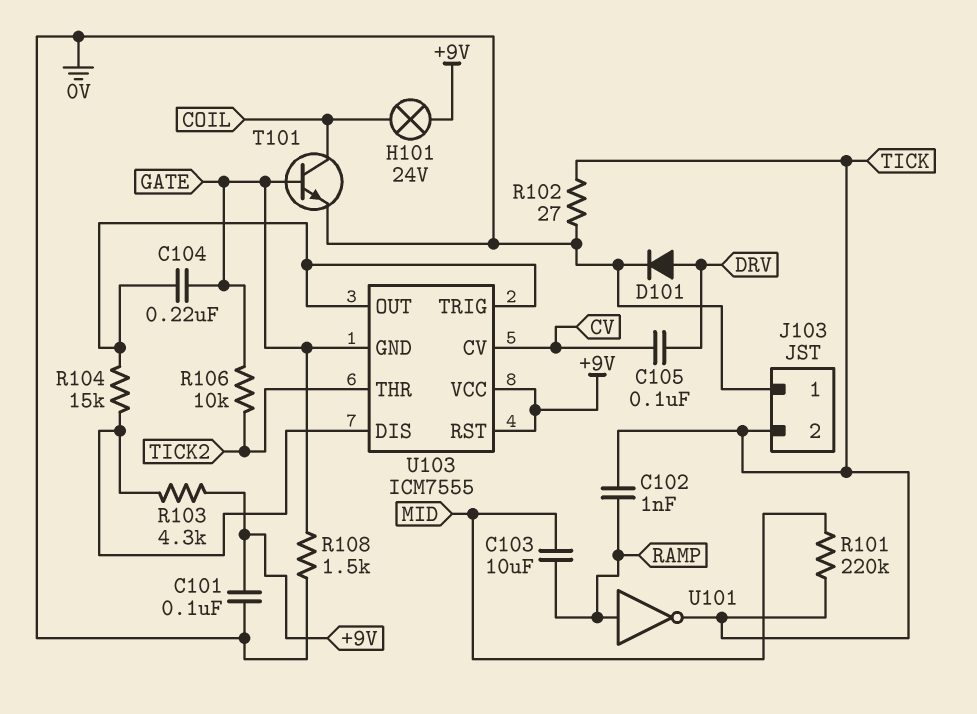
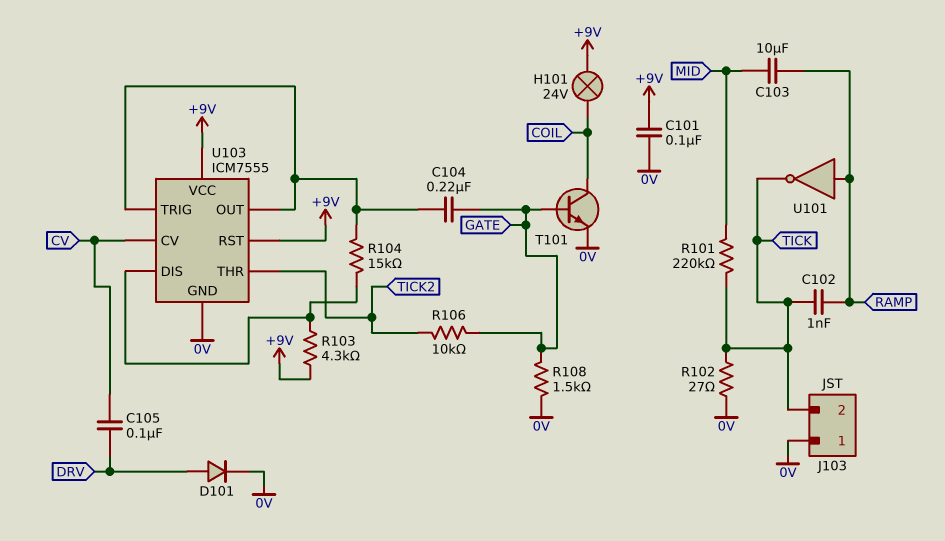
U103 pin GND: GATE -> 0V

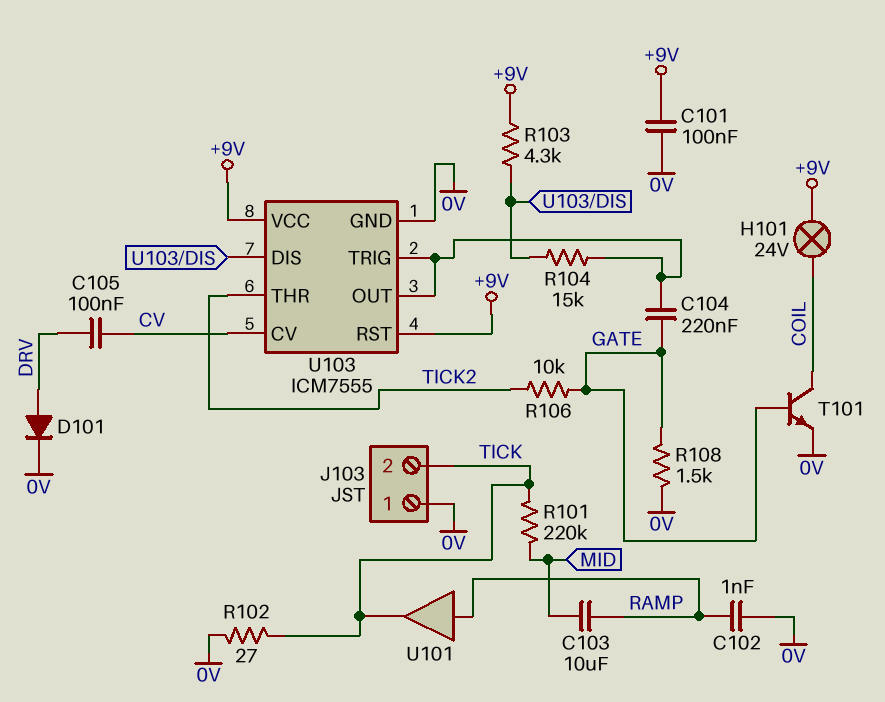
C102: 1nF (RAMP, TICK) -> 1nF (0V, RAMP)
U101: NOT (in RAMP, out TICK) -> buffer (in RAMP, out TICK)

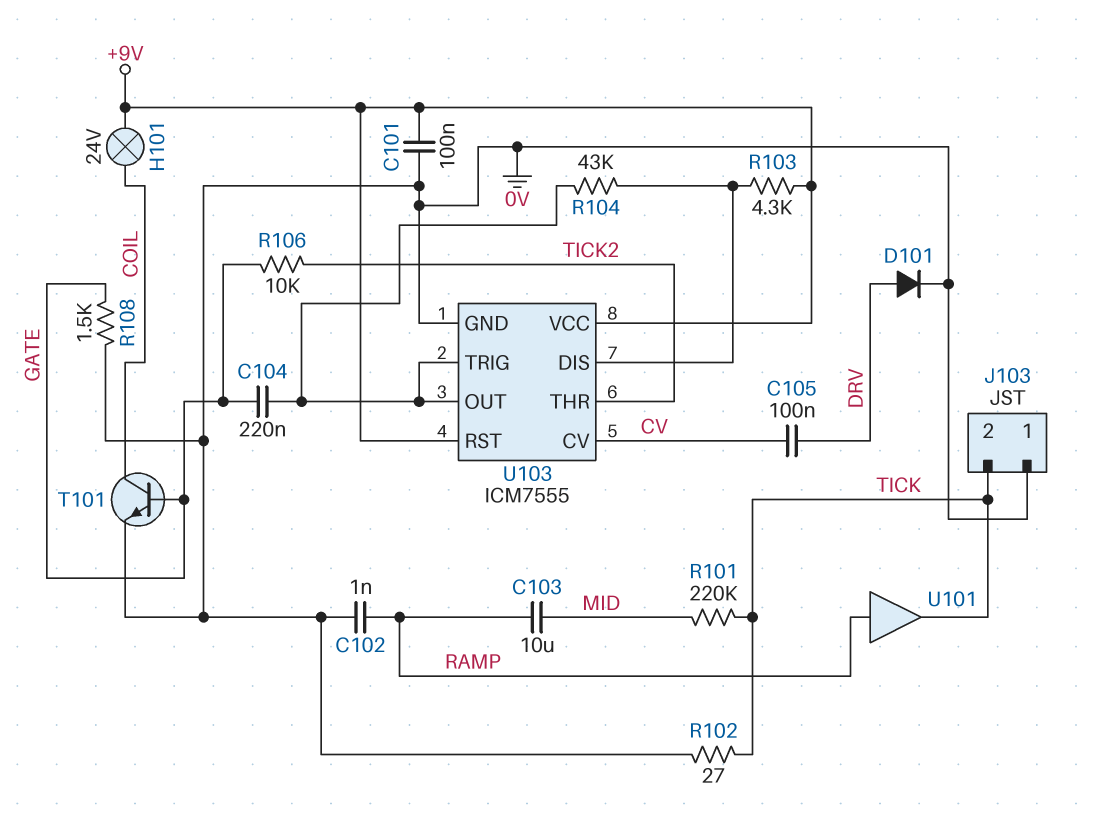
R104: 15k (U103/DIS, U103/OUT) -> 43k (U103/DIS, U103/OUT)

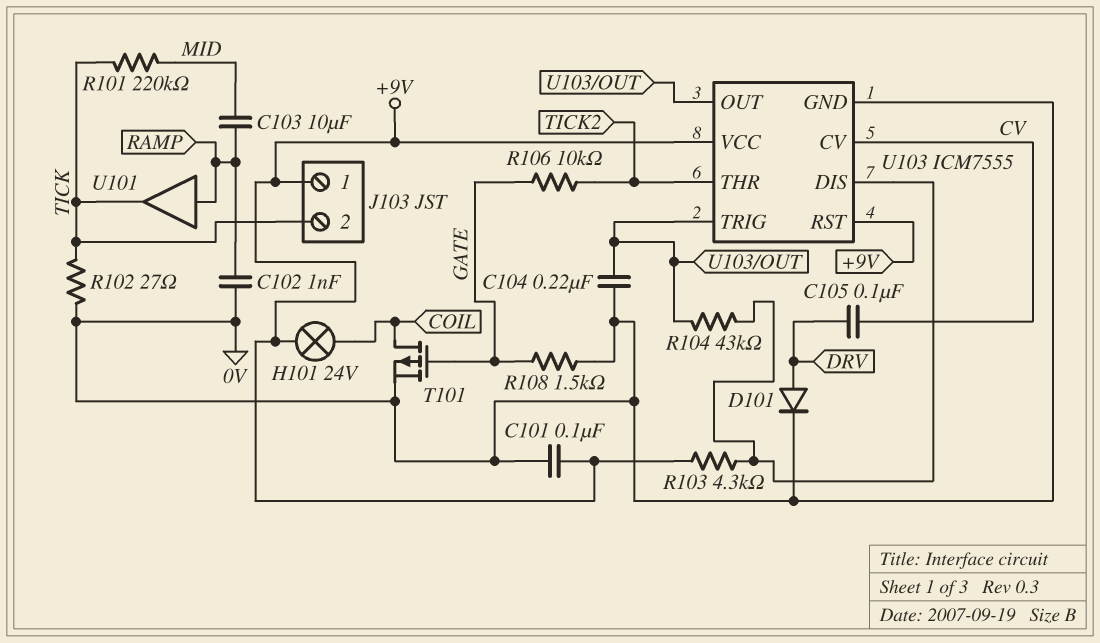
C104: 220nF (GATE, U103/OUT) -> 220nF (0V, U103/OUT)
J103 pin 1: 0V -> +9V
T101: NPN (B GATE, C COIL, E 0V) -> PMOS (G GATE, D COIL, S 0V)

